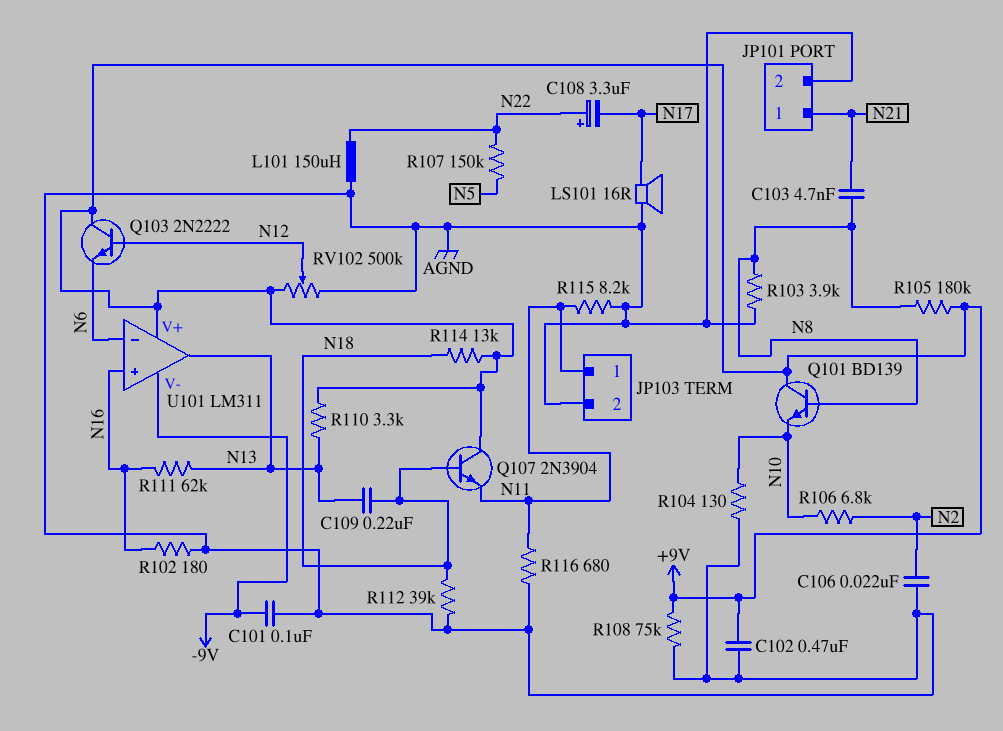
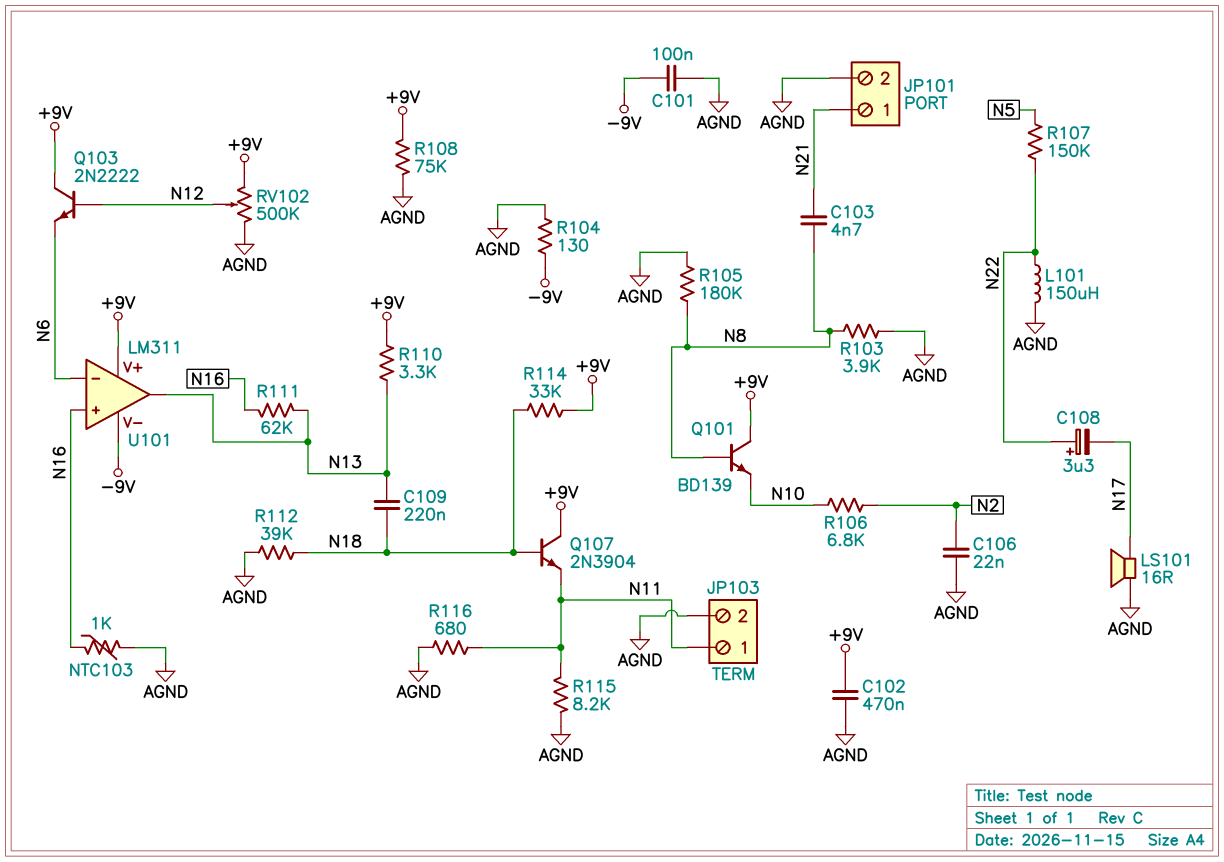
NTC103: none -> 1k (AGND, N16)
R102: 180 (AGND, N16) -> none
R104: 130 (AGND, N10) -> 130 (-9V, AGND)
R105: 180k (+9V, N8) -> 180k (AGND, N8)
R114: 13k (+9V, N18) -> 33k (+9V, N18)

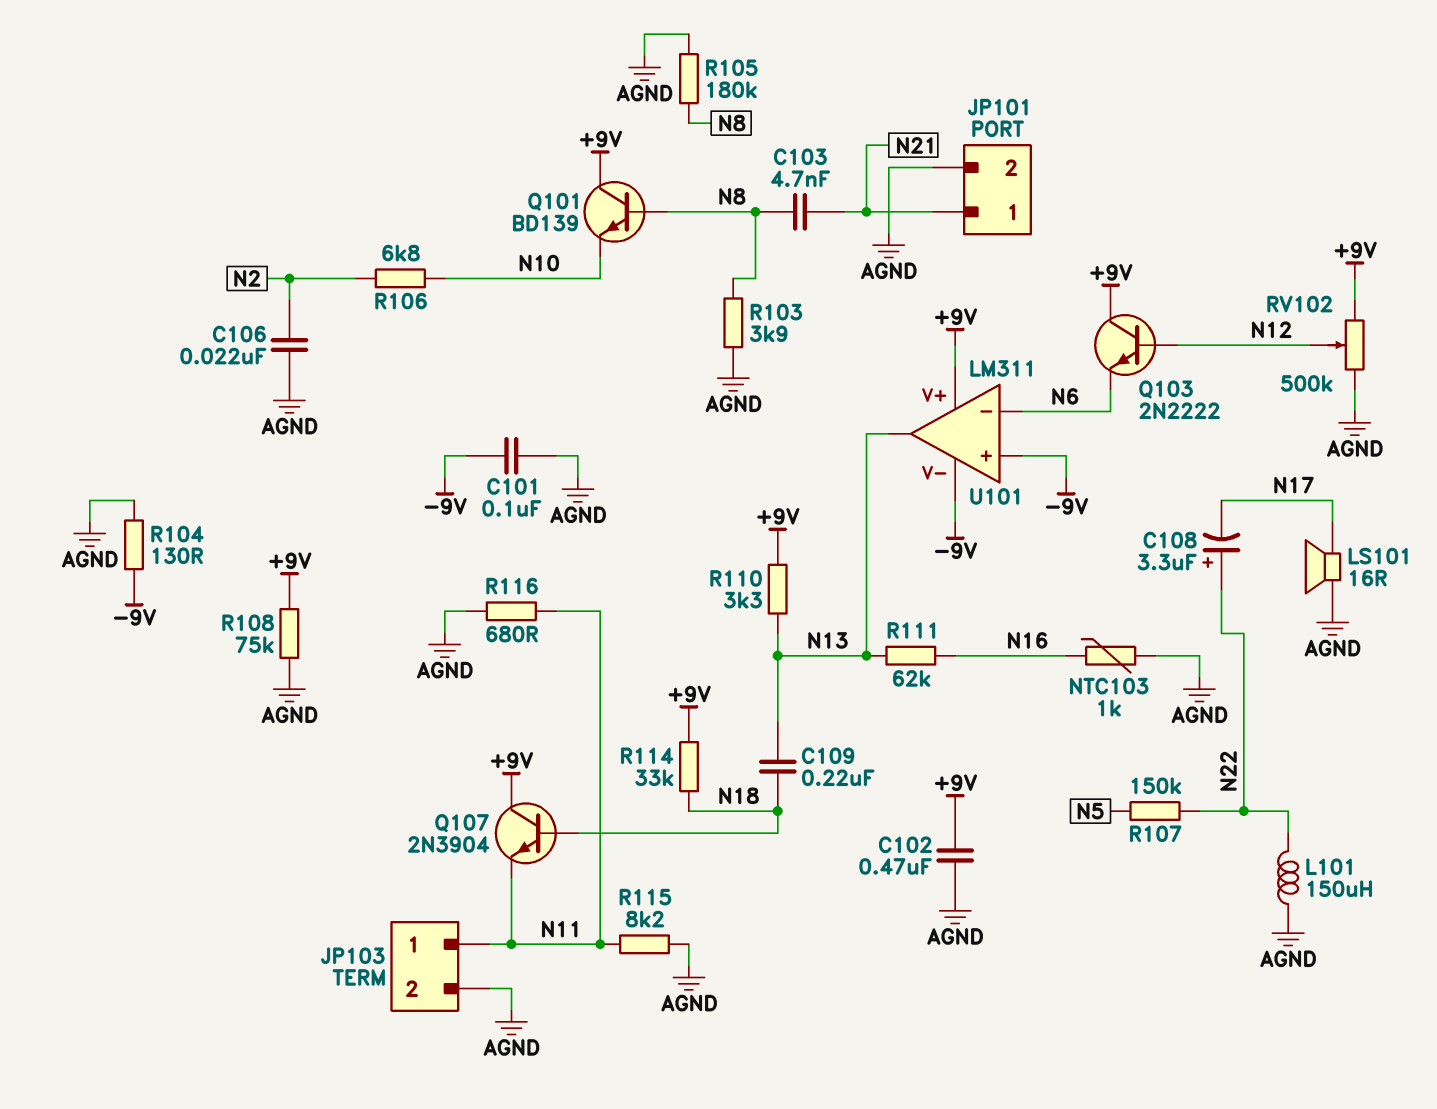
R112: 39k (AGND, N18) -> none
U101 pin in+: N16 -> -9V

